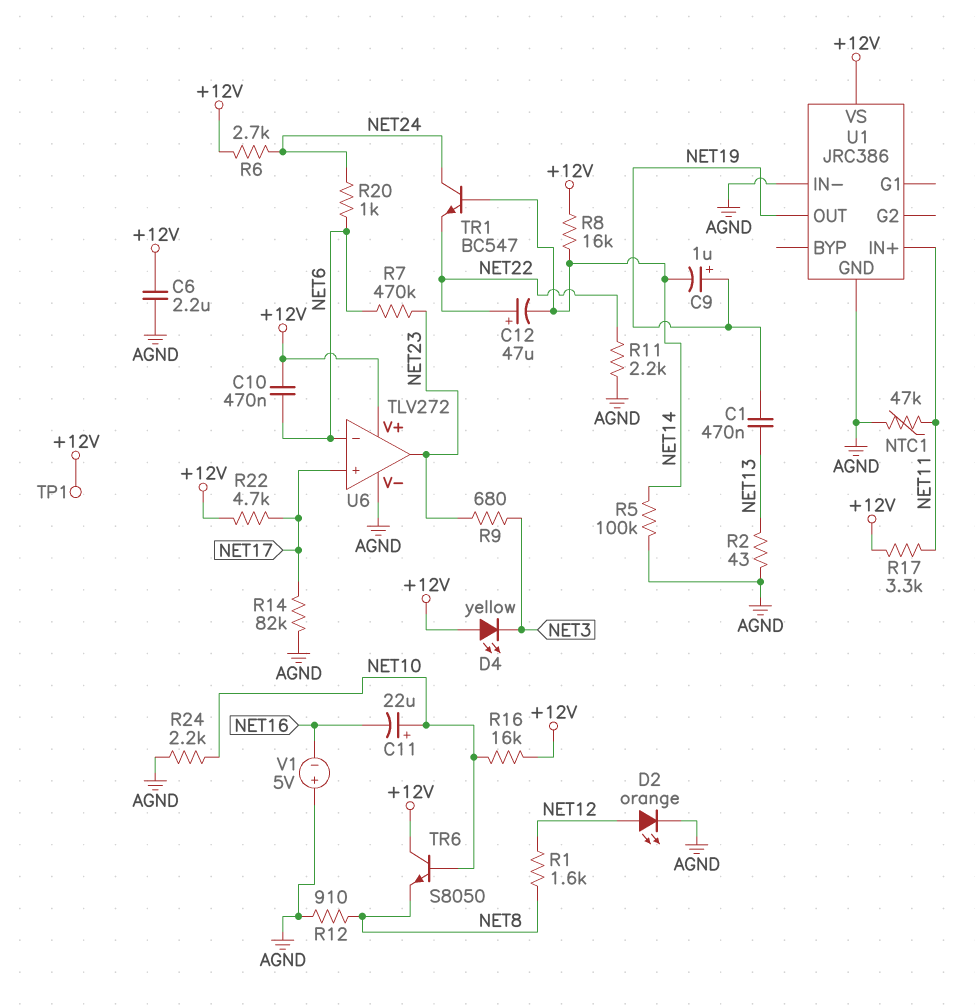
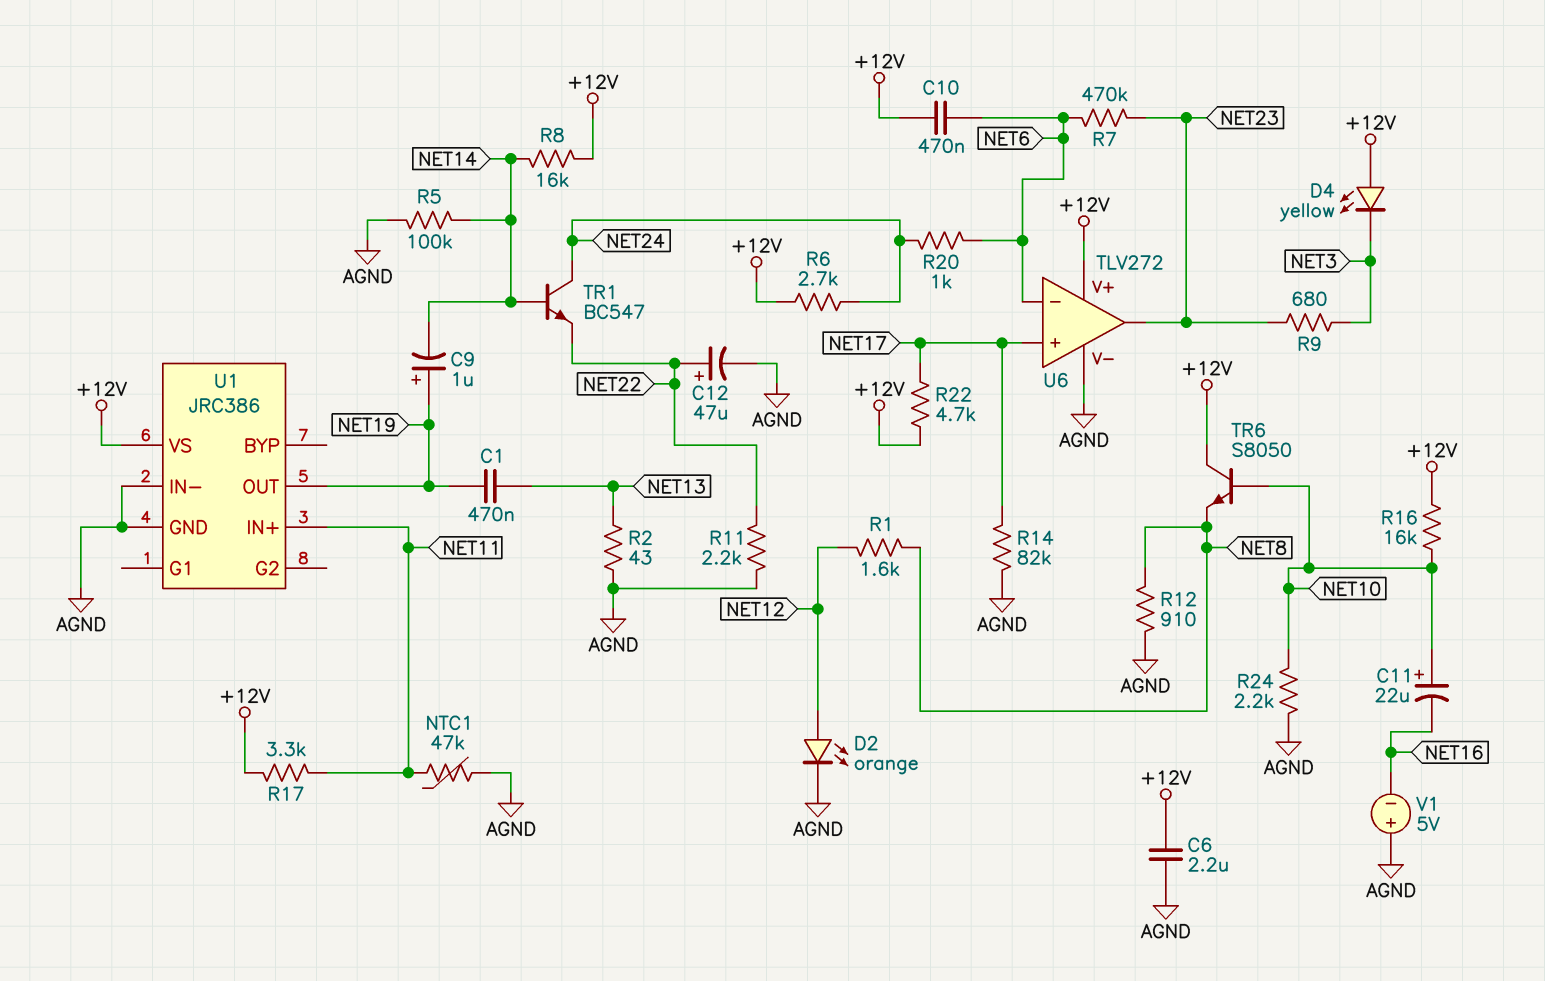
C12: 47uF (plus NET22, minus NET14) -> 47uF (plus NET22, minus AGND)
TP1: test point (+12V) -> none

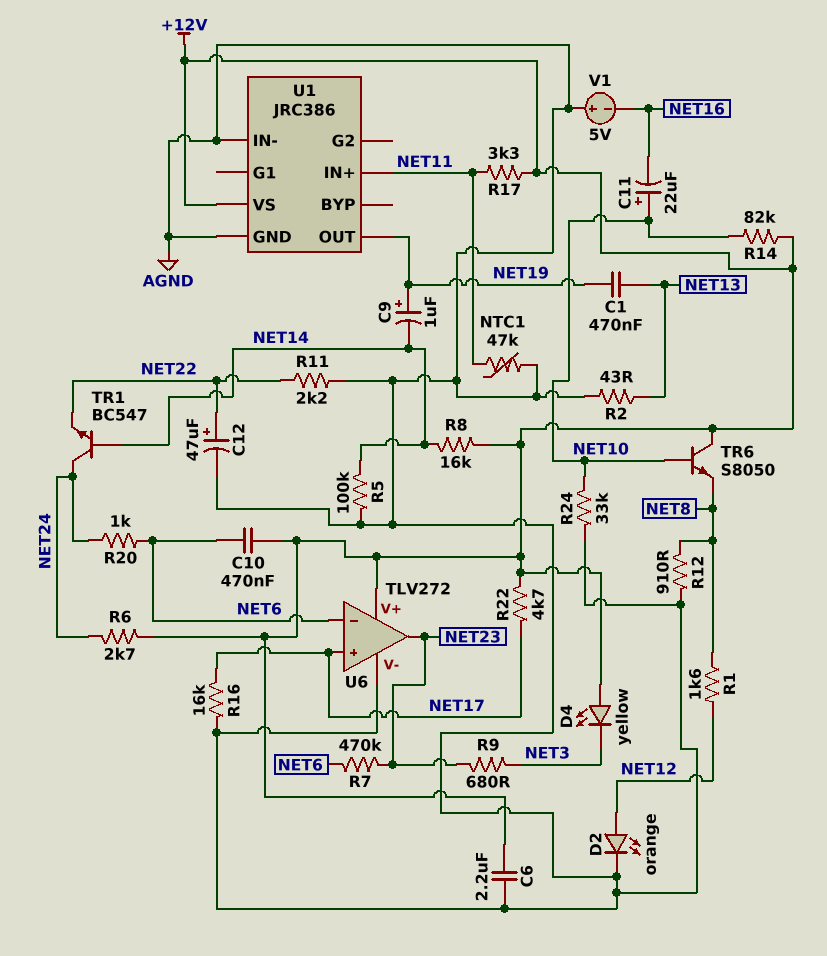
R14: 82k (AGND, NET17) -> 82k (+12V, NET10)
R16: 16k (+12V, NET10) -> 16k (AGND, NET17)
R24: 2.2k (AGND, NET10) -> 33k (AGND, NET10)

